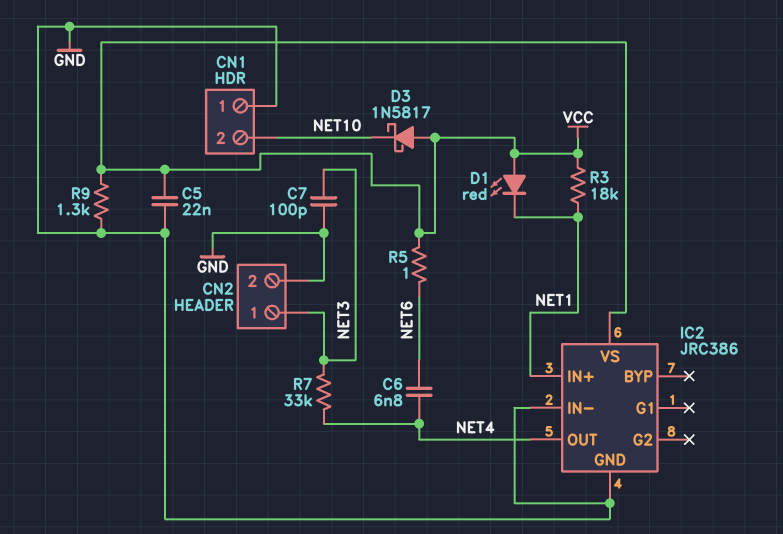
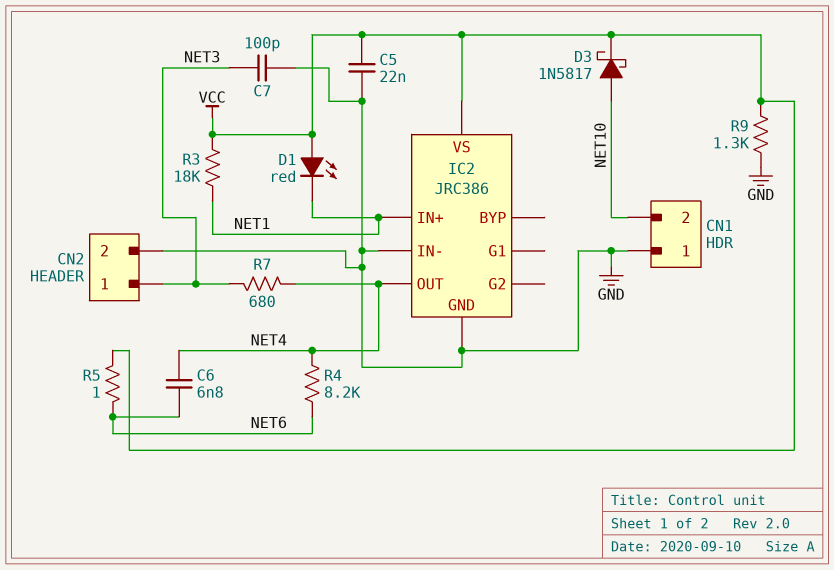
D3: schottky 1N5817 (A VCC, K NET10) -> schottky 1N5817 (A NET10, K VCC)
R4: none -> 8.2k (NET4, NET6)
R7: 33k (NET3, NET4) -> 680 (NET3, NET4)

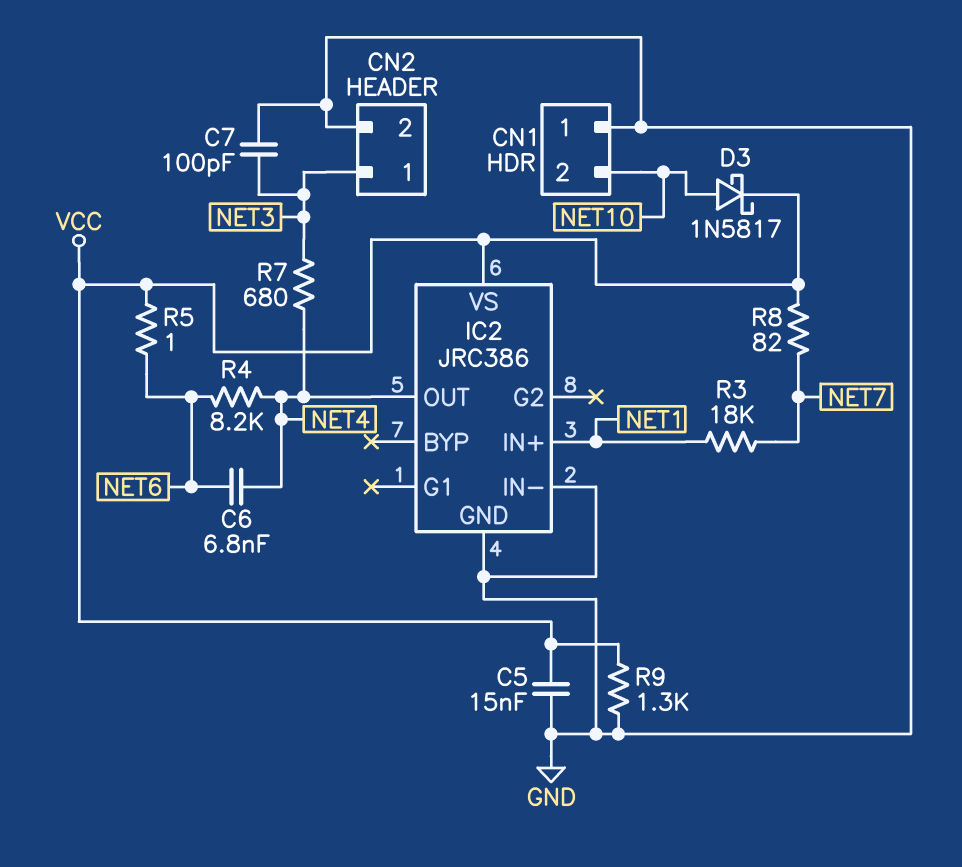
C5: 22nF (GND, VCC) -> 15nF (GND, VCC)
D1: LED red (A VCC, K NET1) -> none
R3: 18k (NET1, VCC) -> 18k (NET1, NET7)
R8: none -> 82 (NET7, VCC)

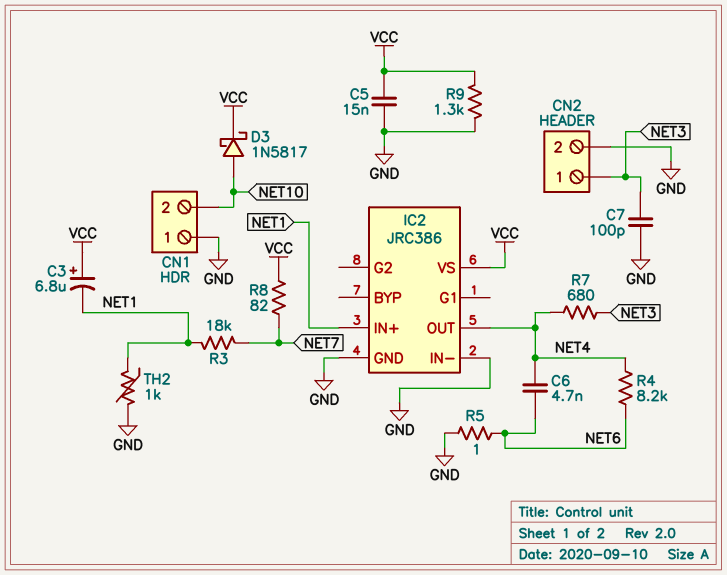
C3: none -> 6.8uF (plus VCC, minus NET1)
C6: 6.8nF (NET4, NET6) -> 4.7nF (NET4, NET6)
R5: 1 (NET6, VCC) -> 1 (GND, NET6)
TH2: none -> 1k (GND, NET1)

